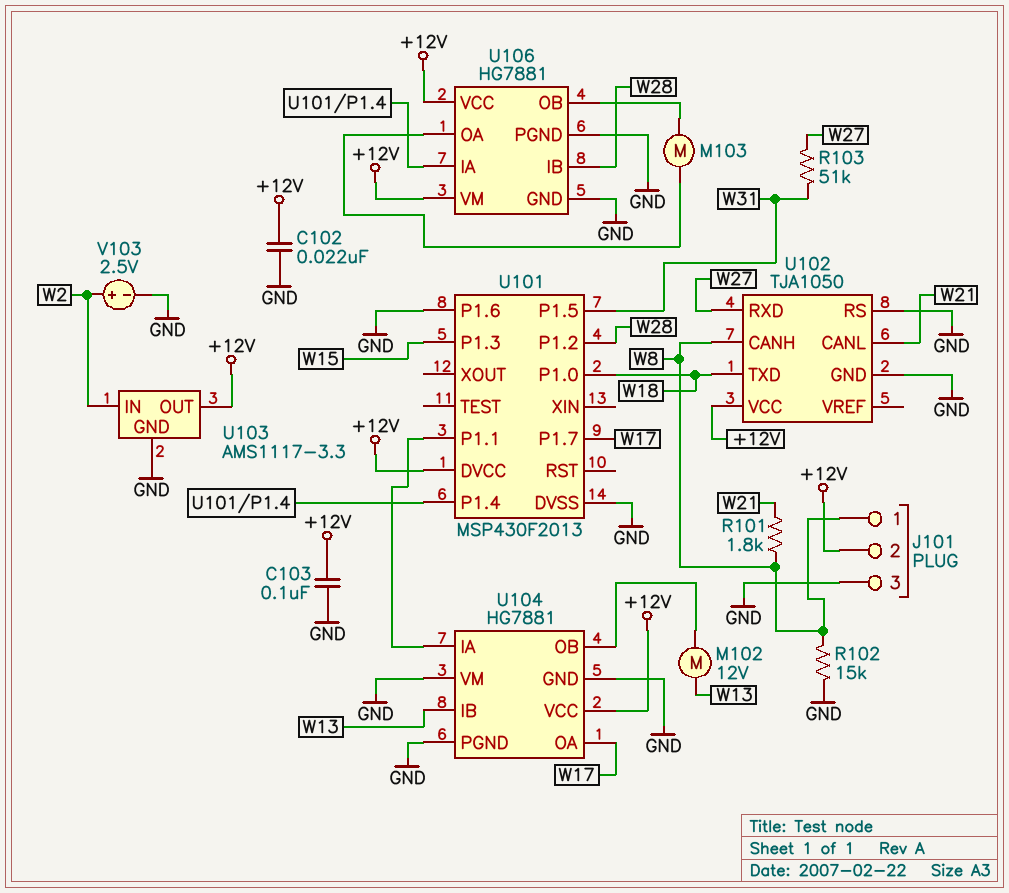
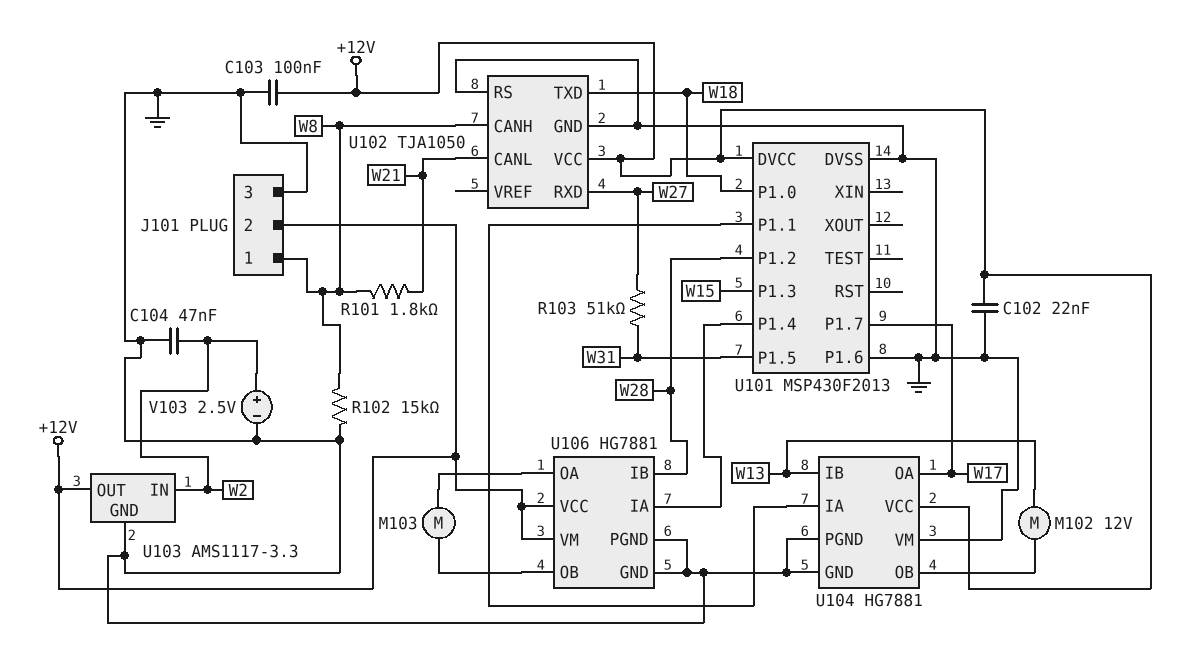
C104: none -> 47nF (GND, W2)

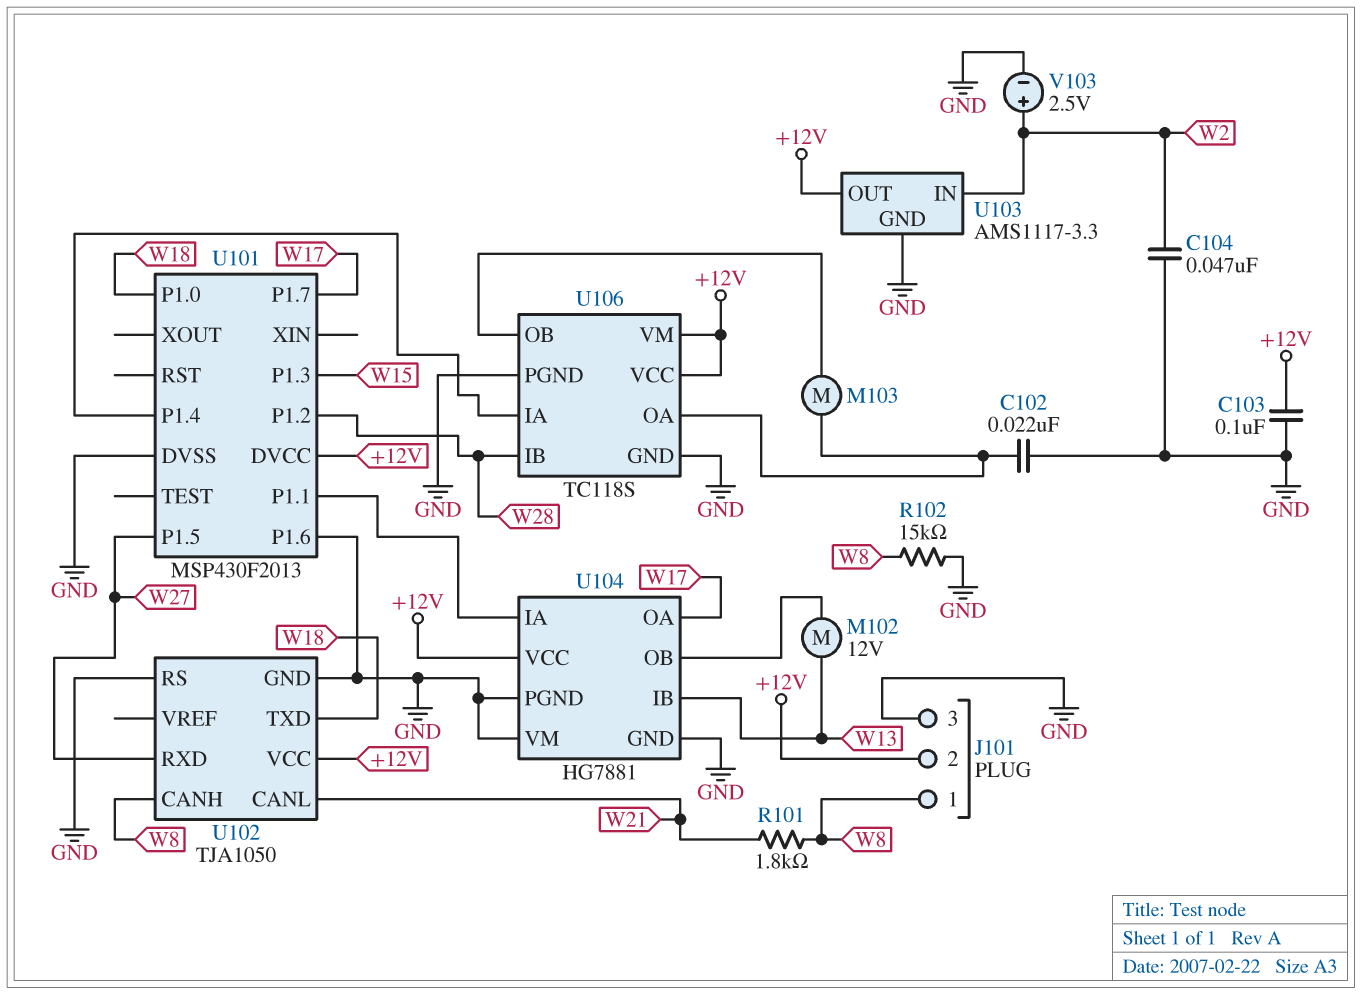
C102: 22nF (+12V, GND) -> 22nF (GND, U106/OA)
R103: 51k (W27, W31) -> none
U101 pin P1.5: W31 -> W27
U106: HG7881 -> TC118S

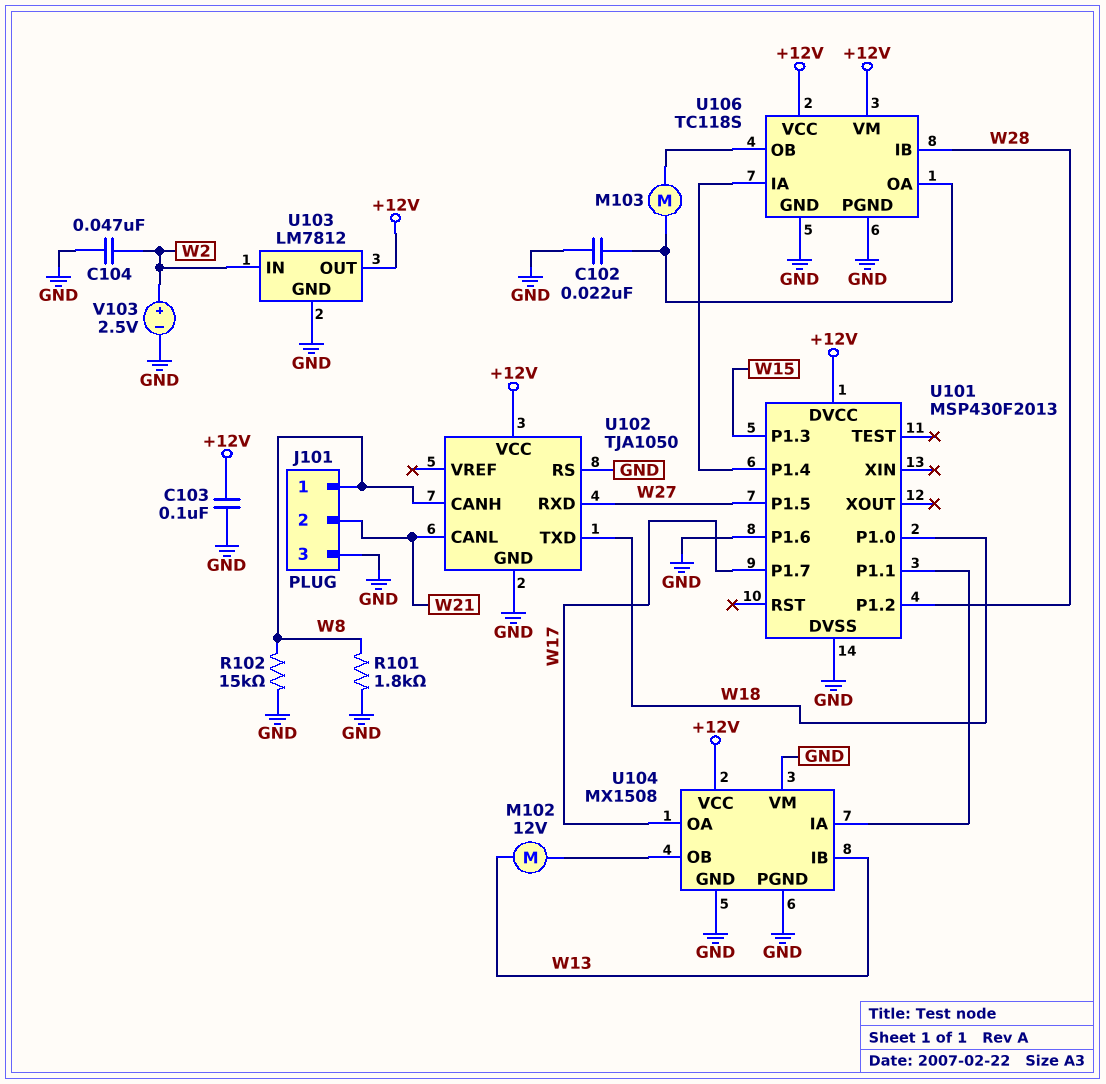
J101 pin 2: +12V -> W21
R101: 1.8k (W8, W21) -> 1.8k (GND, W8)
U103: AMS1117-3.3 -> LM7812
U104: HG7881 -> MX1508

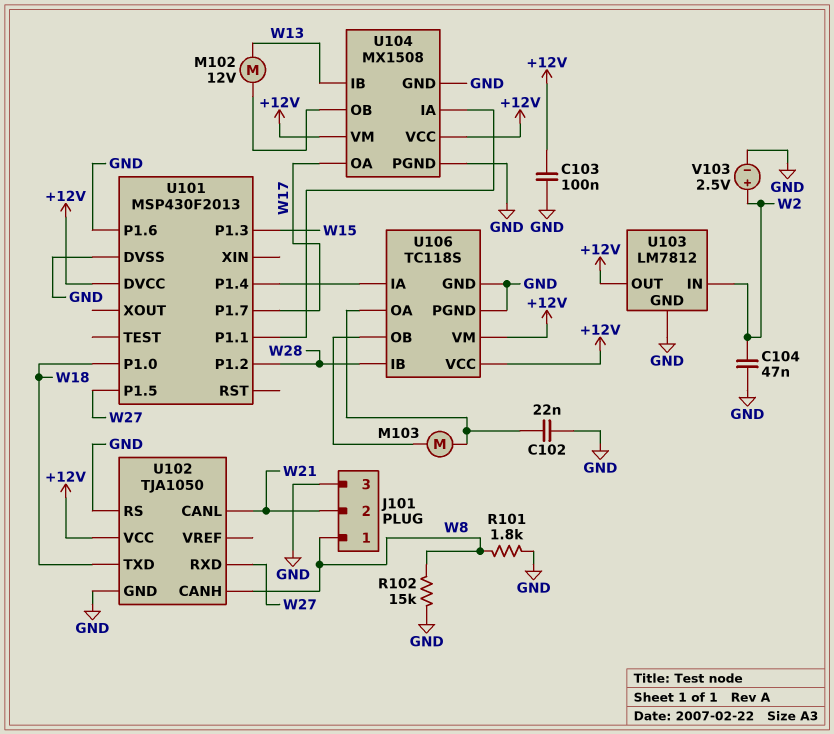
U104 pin VM: GND -> +12V

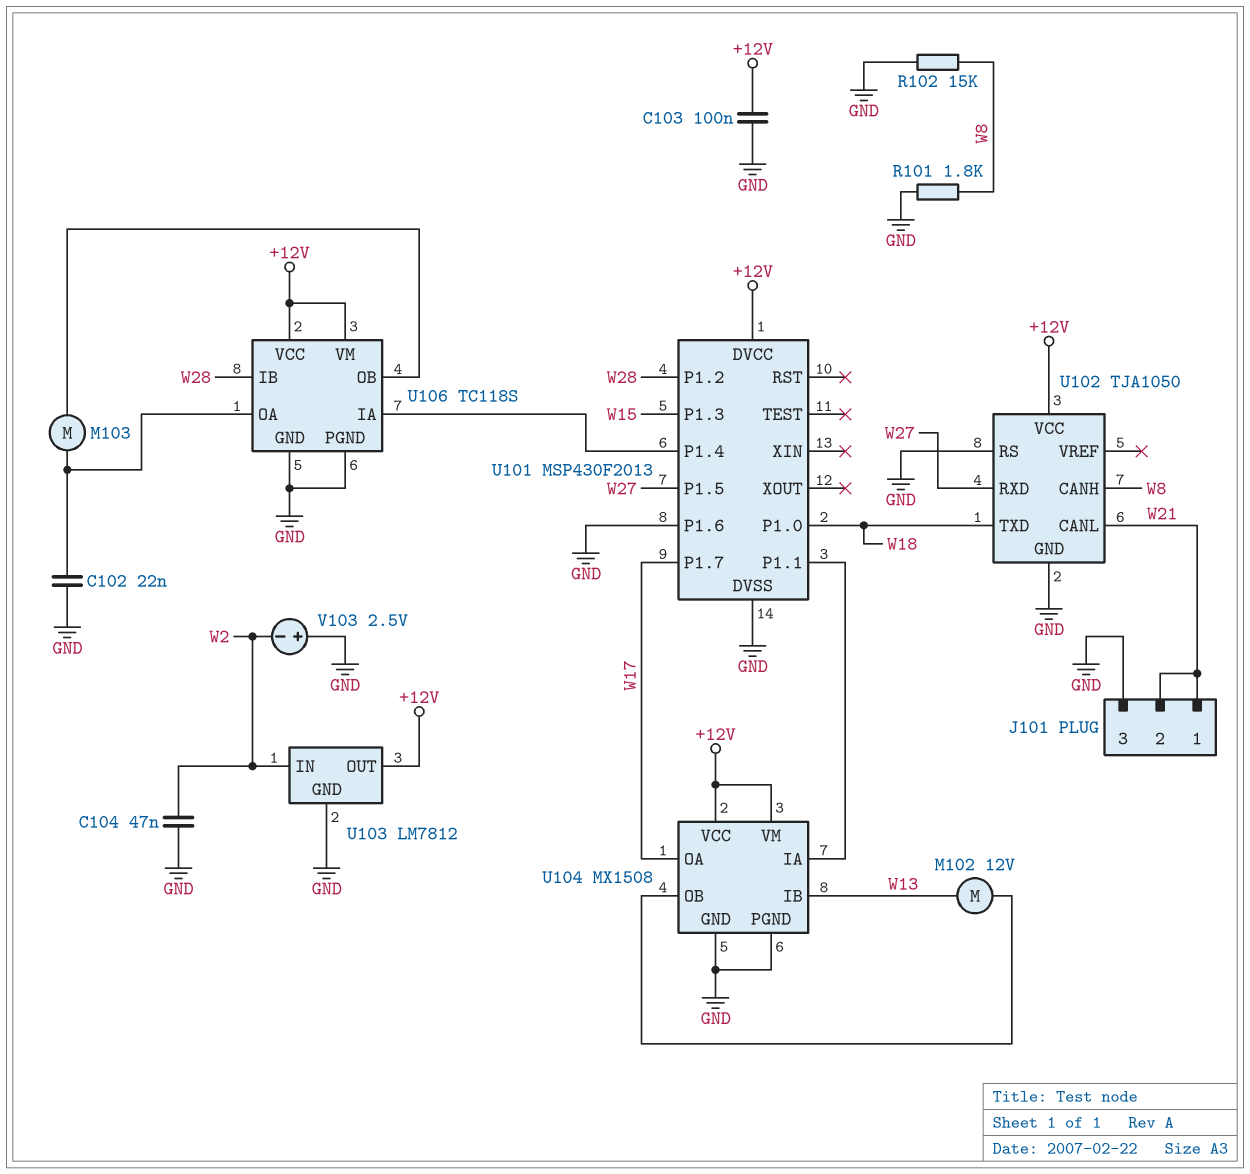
J101 pin 1: W8 -> W21
V103: 2.5V (plus W2, minus GND) -> 2.5V (plus GND, minus W2)

